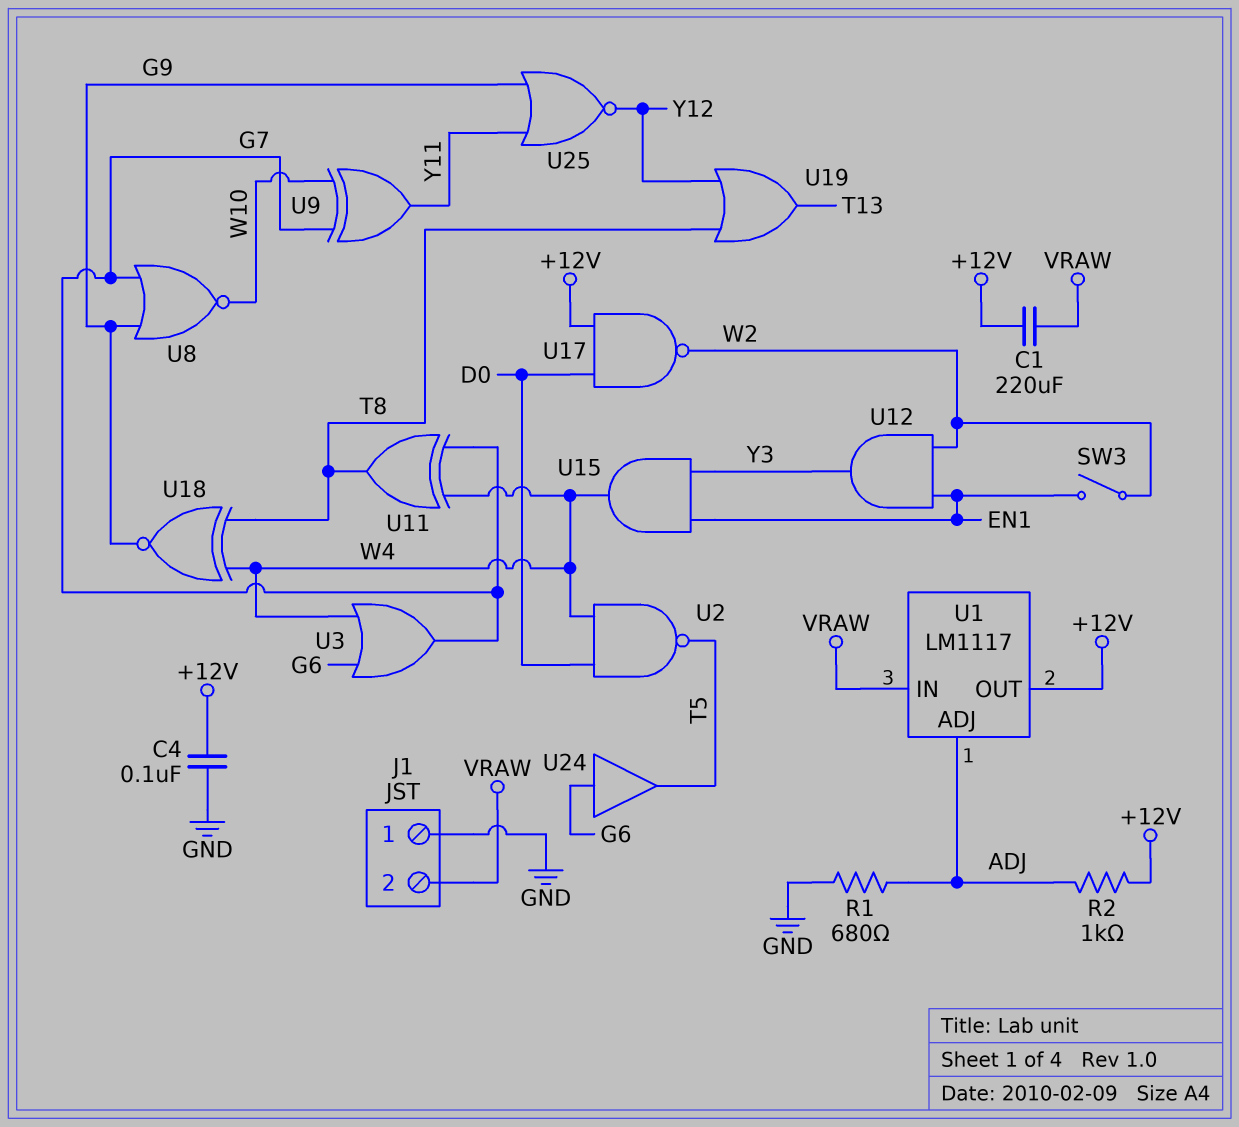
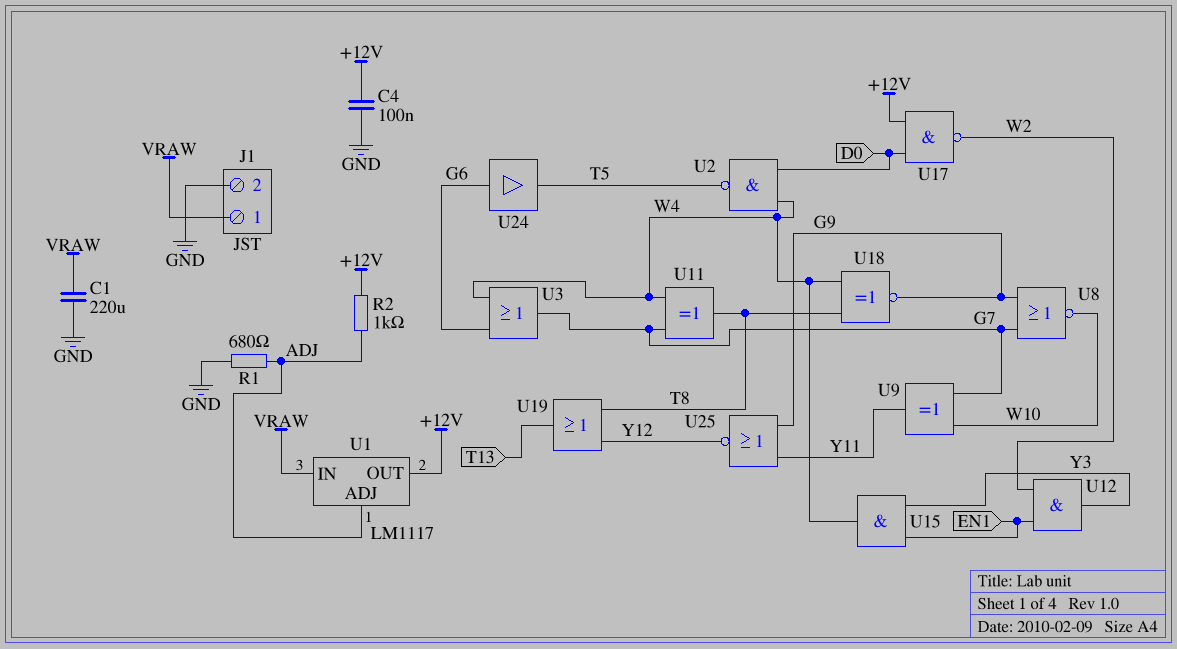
C1: 220uF (+12V, VRAW) -> 220uF (GND, VRAW)
J1 pin 1: GND -> VRAW
J1 pin 2: VRAW -> GND
SW3: switch (EN1, W2) -> none

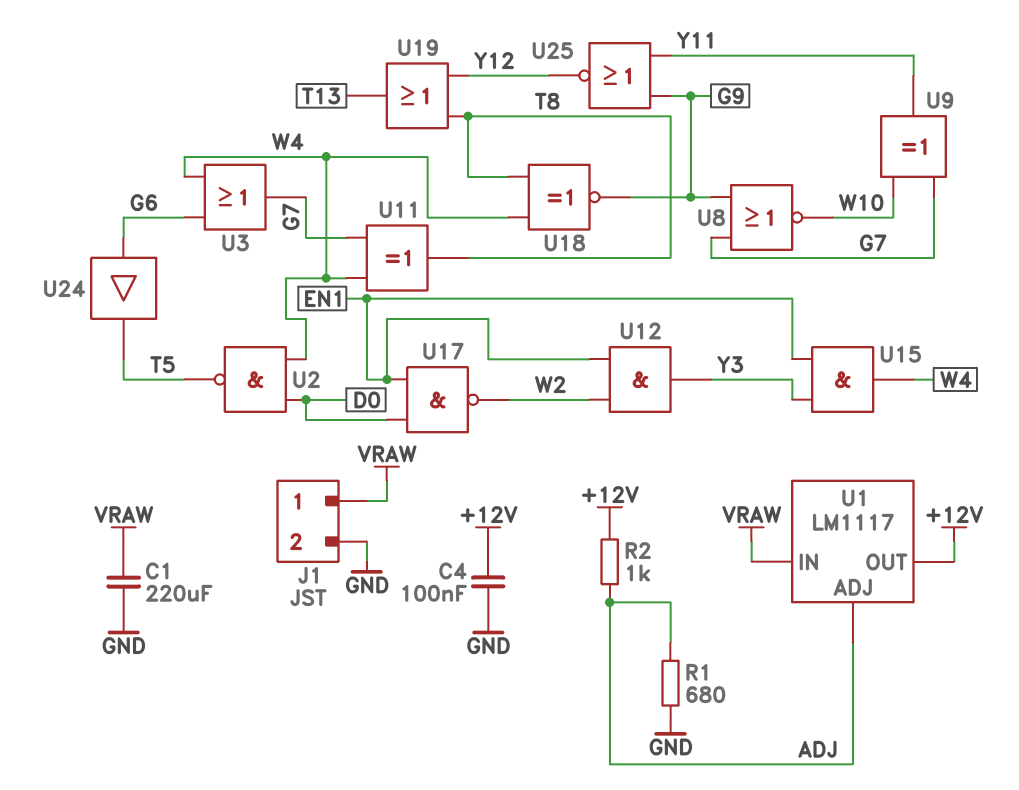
U17: NAND (in +12V, in D0, out W2) -> NAND (in D0, in EN1, out W2)

